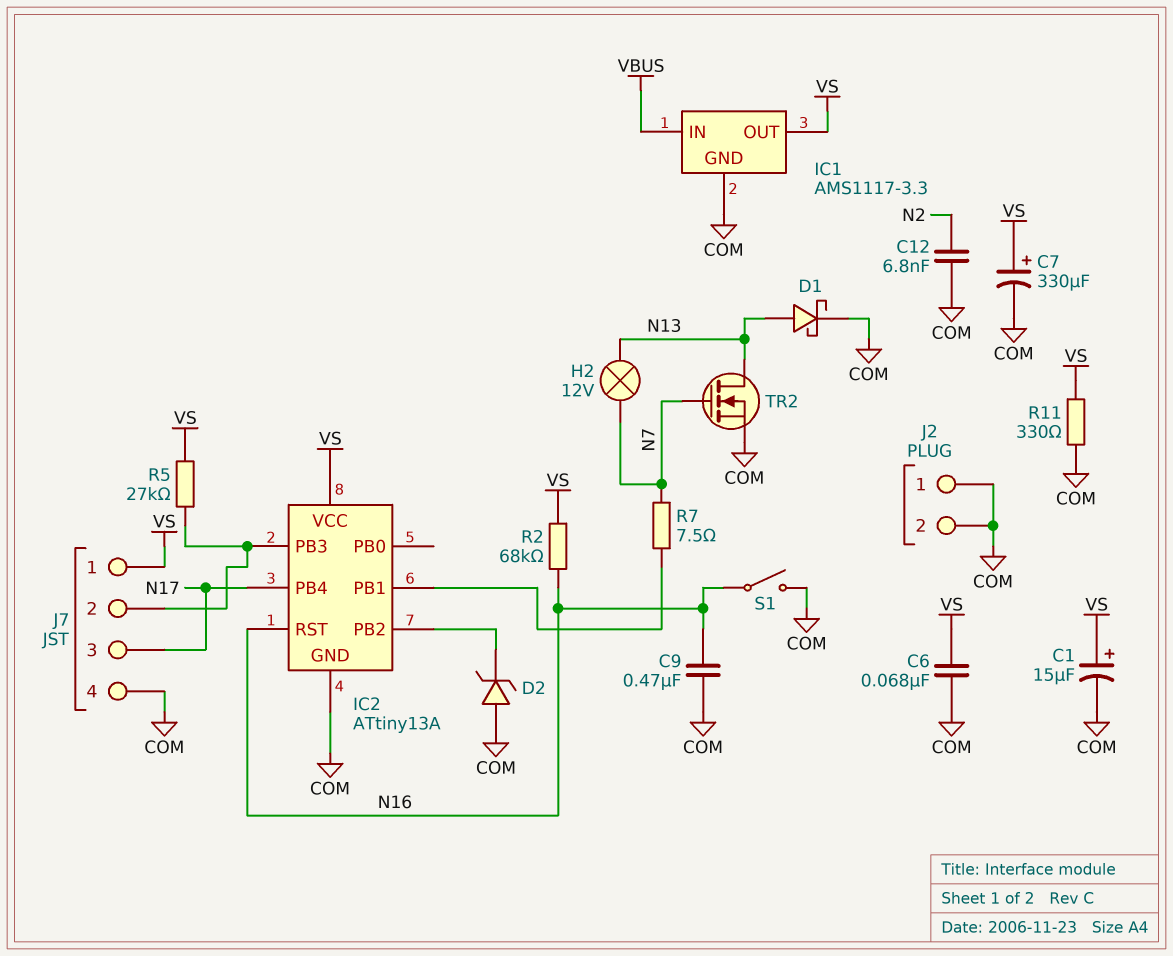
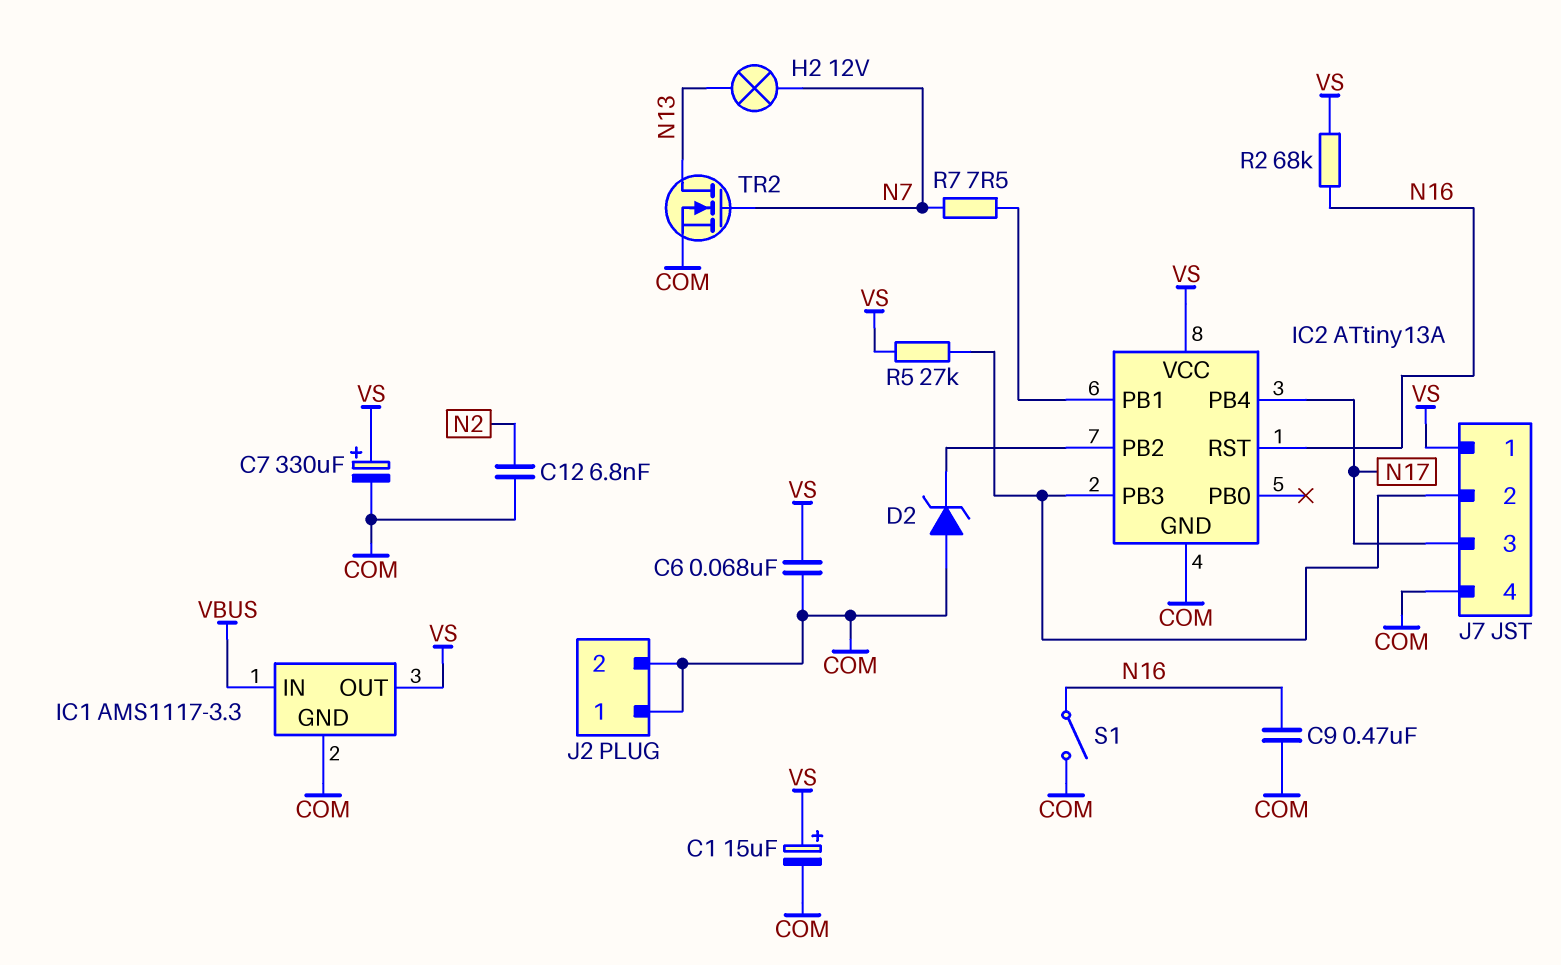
D1: schottky (A N13, K COM) -> none
R11: 330 (COM, VS) -> none

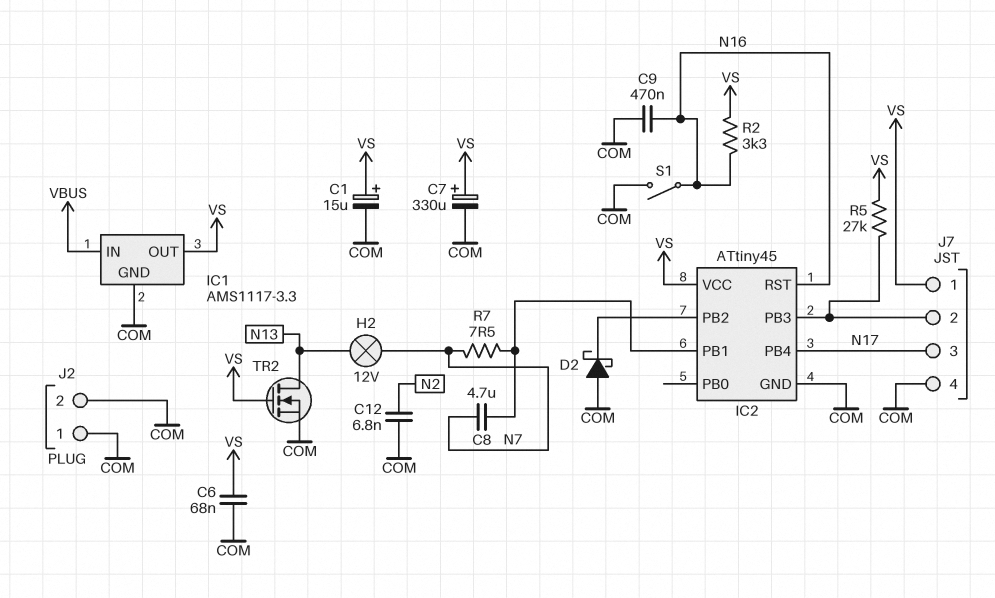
C8: none -> 4.7uF (IC2/PB1, N7)
D2: zener (A COM, K IC2/PB2) -> schottky (A COM, K IC2/PB2)
IC2: ATtiny13A -> ATtiny45
R2: 68k (N16, VS) -> 3.3k (N16, VS)
TR2: NMOS (G N7, D N13, S COM) -> NMOS (G VS, D N13, S COM)

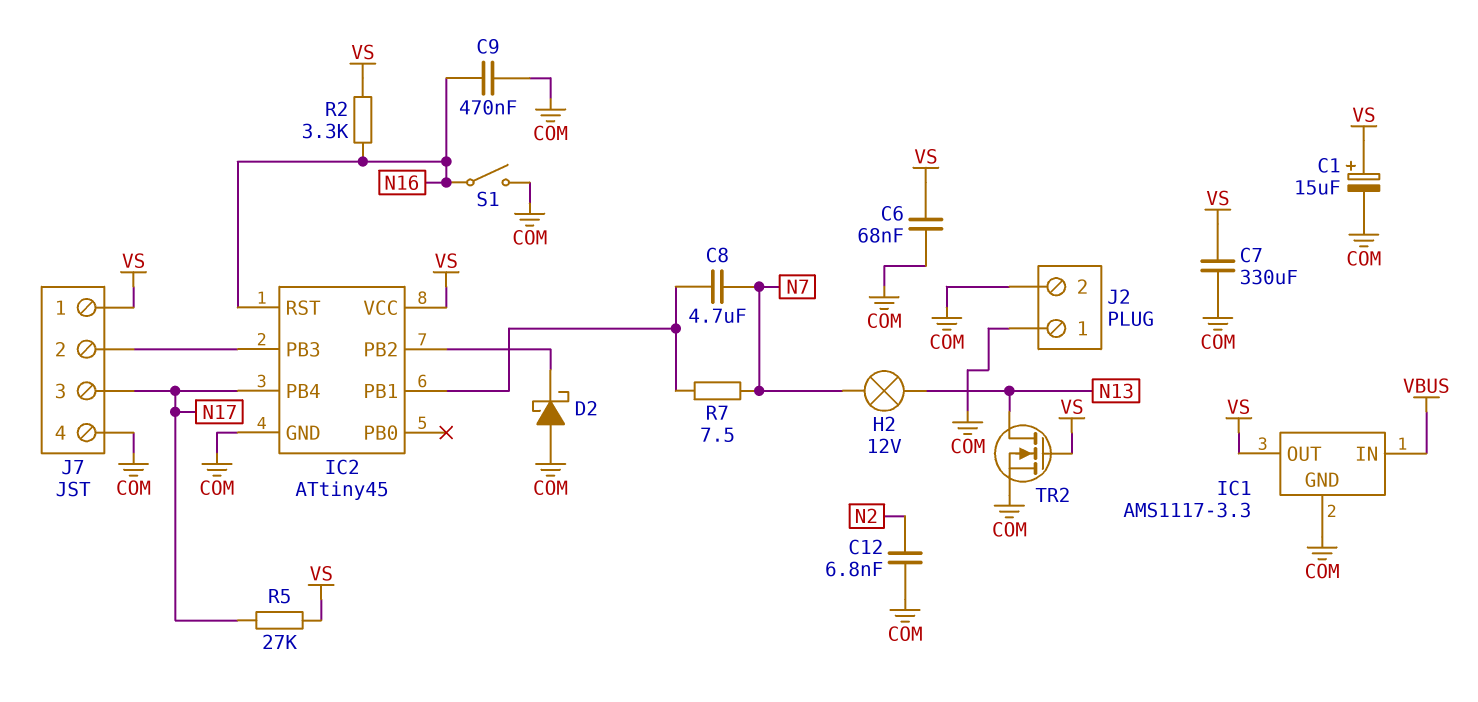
C7: 330uF (plus VS, minus COM) -> 330uF (COM, VS)
R5: 27k (IC2/PB3, VS) -> 27k (N17, VS)

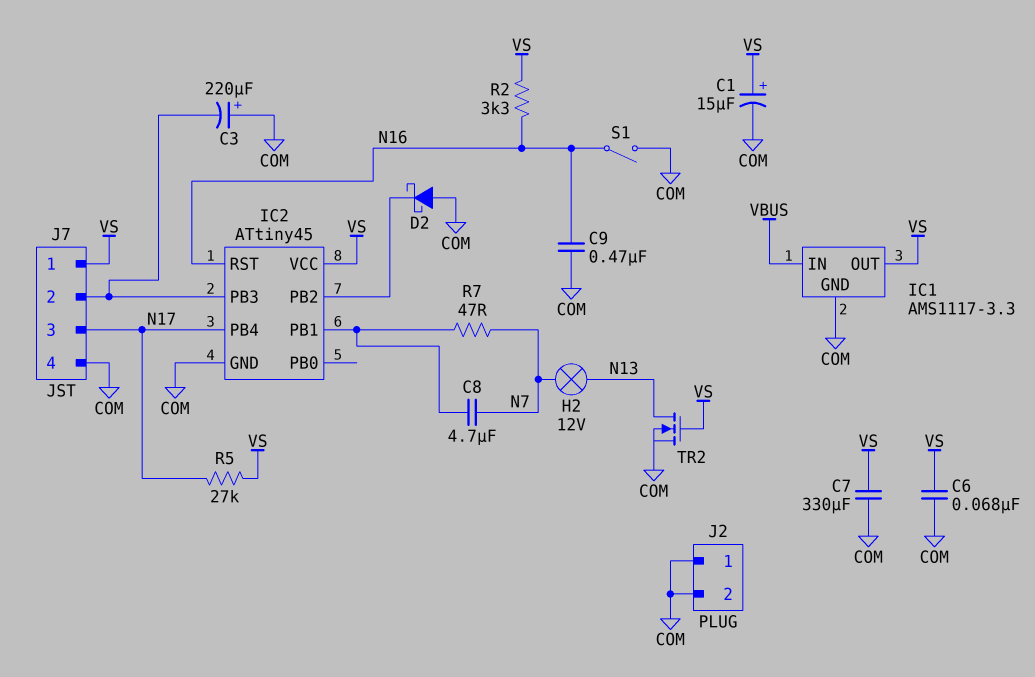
C3: none -> 220uF (plus COM, minus IC2/PB3)
C12: 6.8nF (COM, N2) -> none
R7: 7.5 (IC2/PB1, N7) -> 47 (IC2/PB1, N7)

